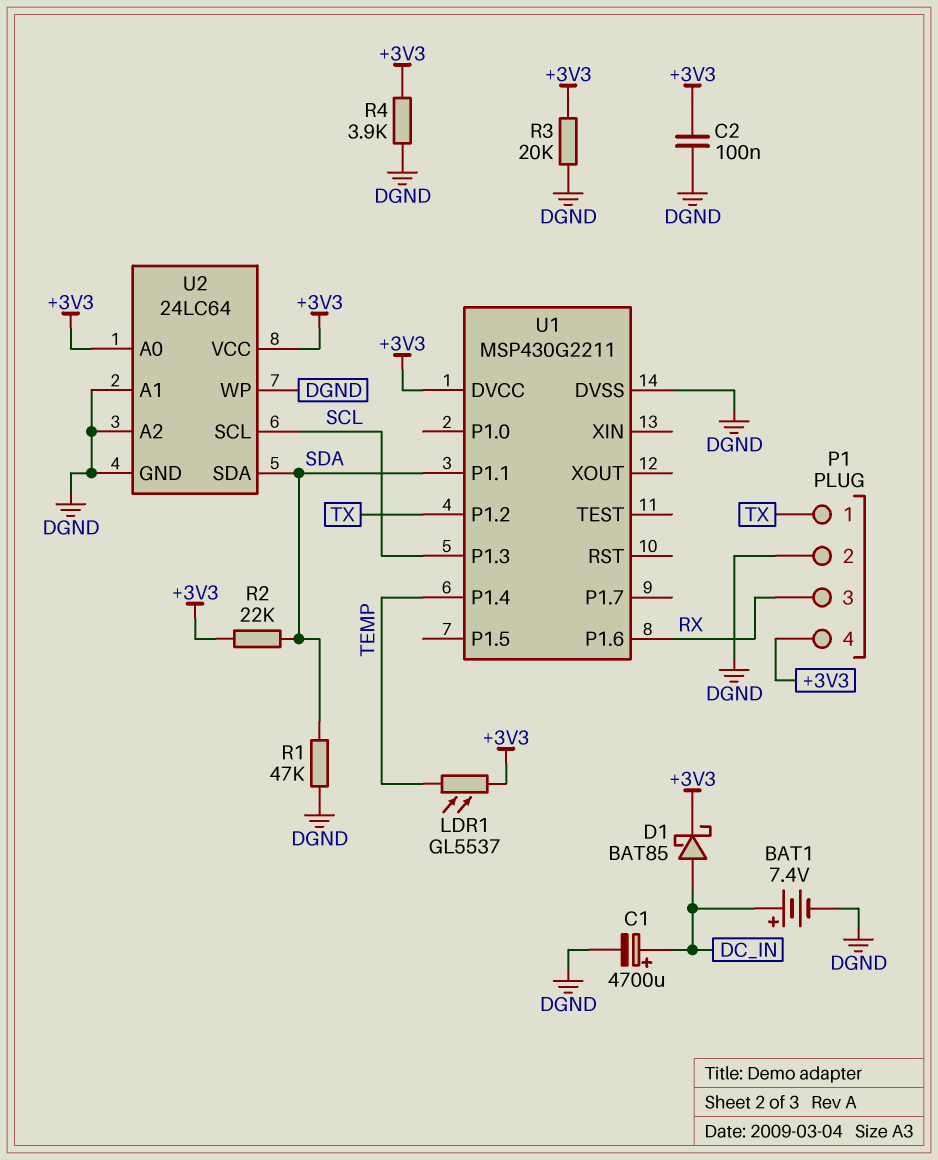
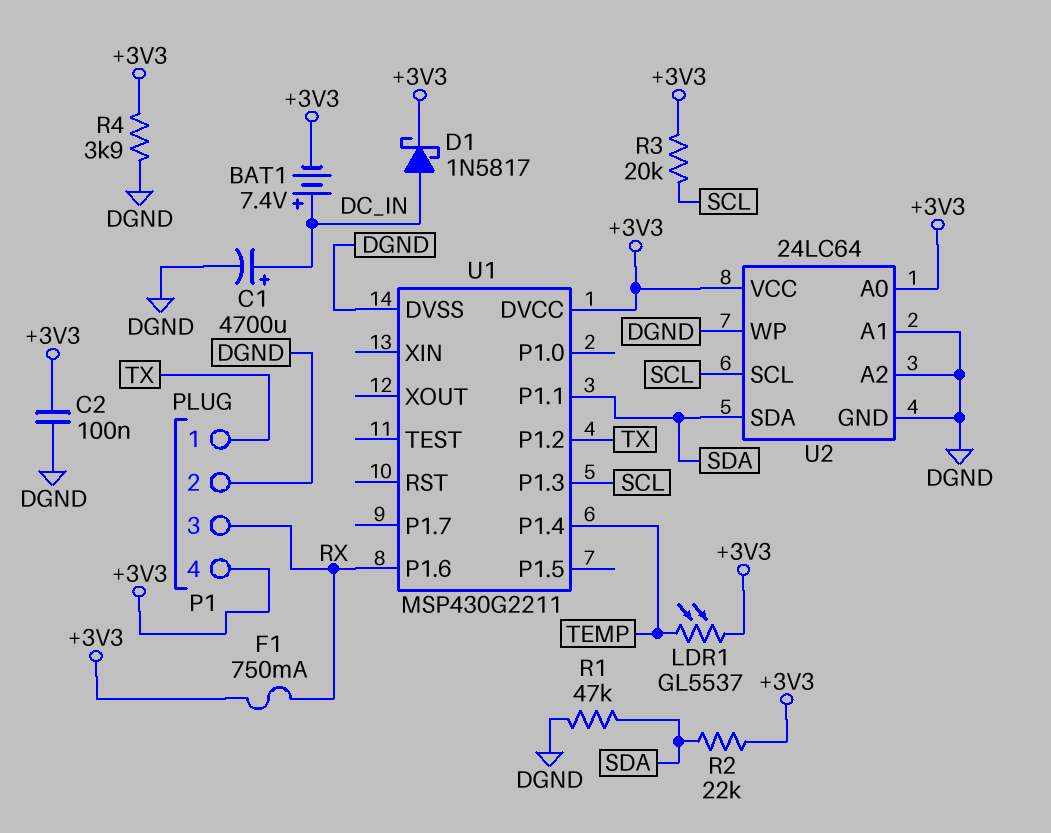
BAT1: 7.4V (plus DC_IN, minus DGND) -> 7.4V (plus DC_IN, minus +3V3)
D1: schottky BAT85 (A DC_IN, K +3V3) -> schottky 1N5817 (A DC_IN, K +3V3)
F1: none -> 750mA (+3V3, RX)
R3: 20k (+3V3, DGND) -> 20k (+3V3, SCL)

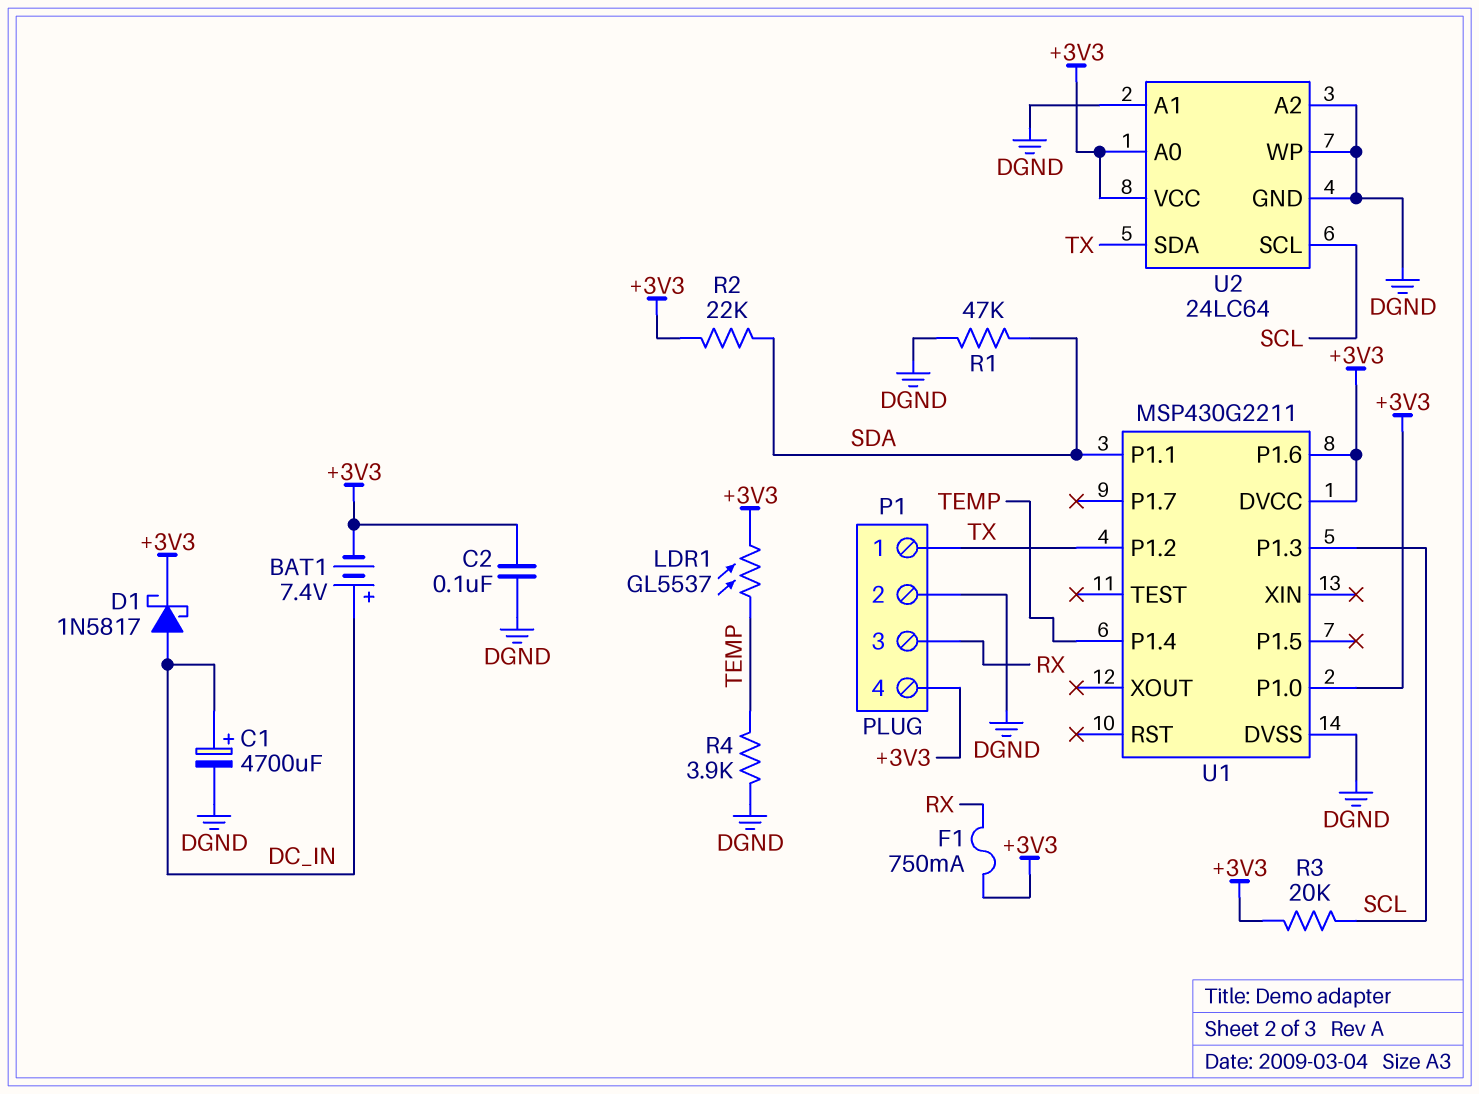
R4: 3.9k (+3V3, DGND) -> 3.9k (DGND, TEMP)
U1 pin P1.0: none -> +3V3
U1 pin P1.6: RX -> +3V3
U2 pin SDA: SDA -> TX

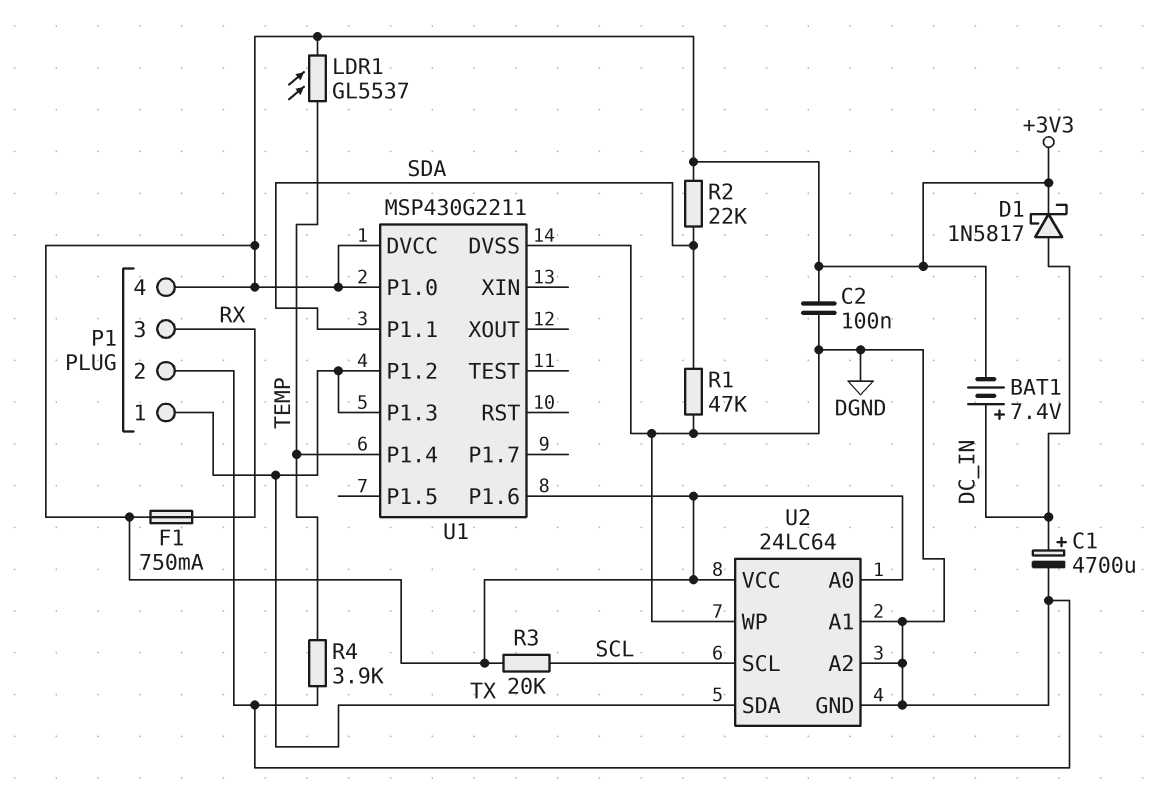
U1 pin P1.3: SCL -> TX

